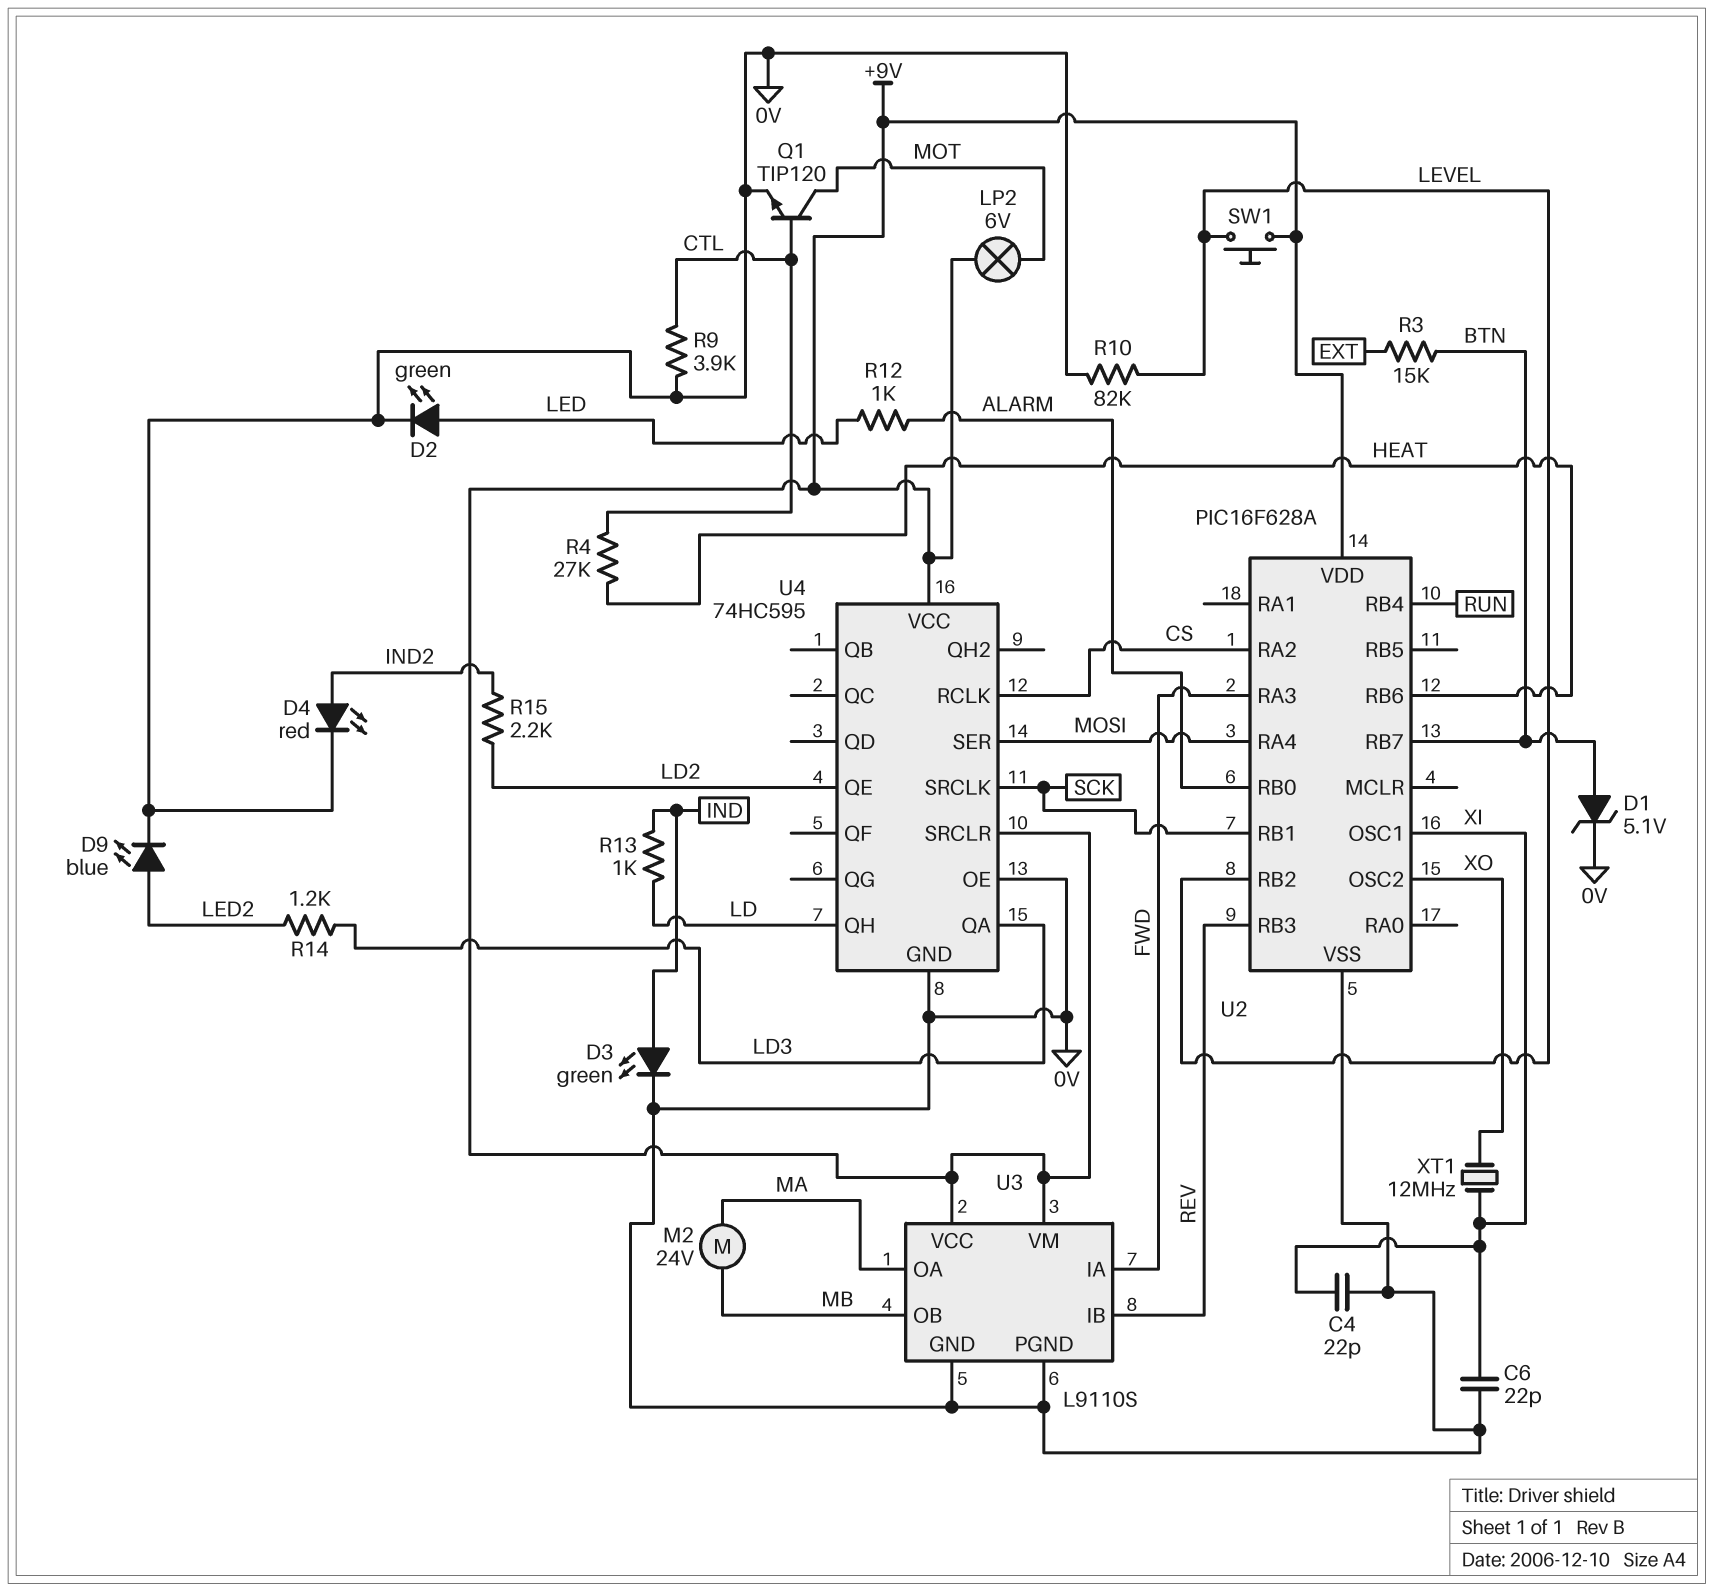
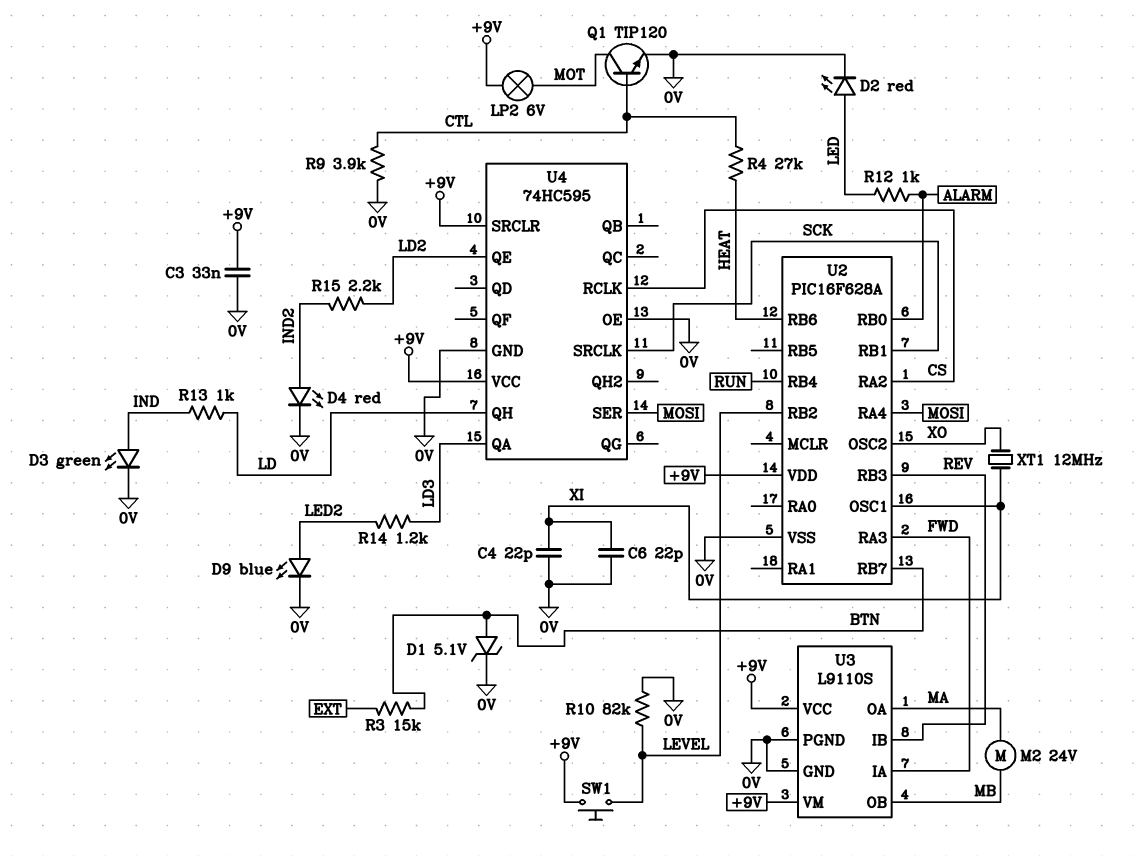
C3: none -> 33nF (+9V, 0V)
D2: LED green (A LED, K 0V) -> LED red (A LED, K 0V)

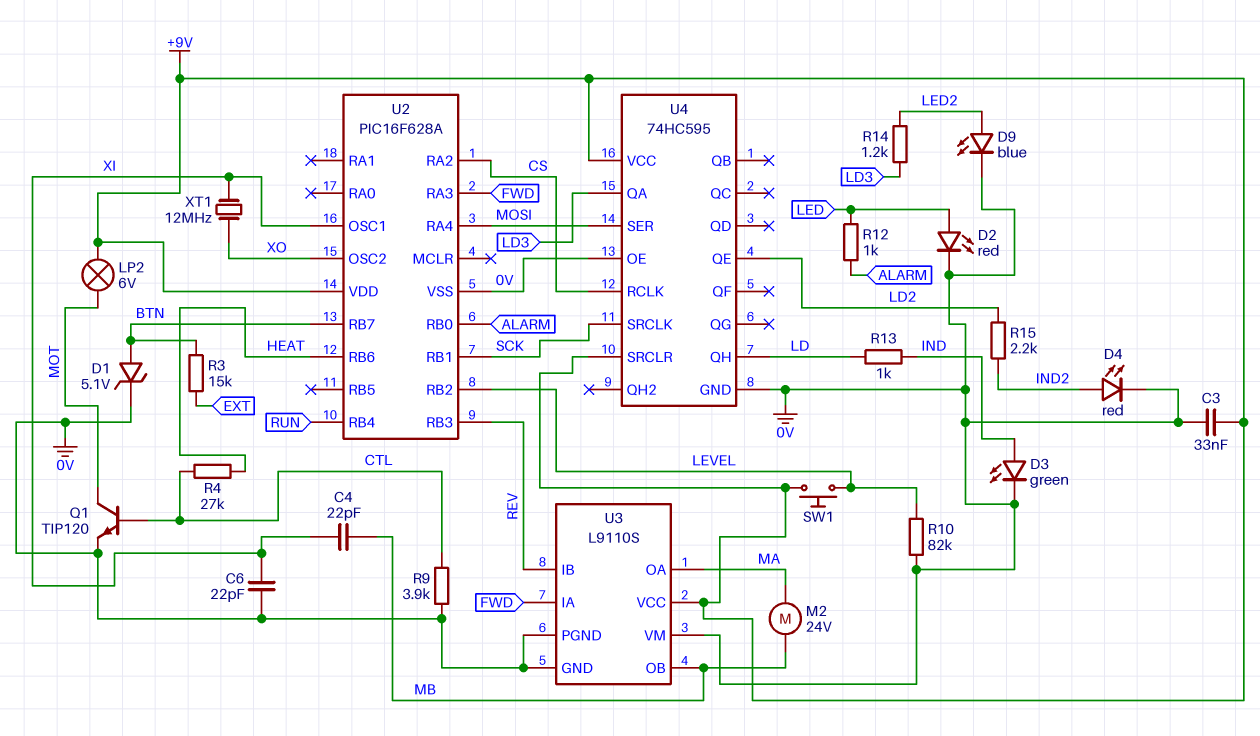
C4: 22pF (0V, XI) -> 22pF (MB, XI)
U3 pin VM: +9V -> 0V

